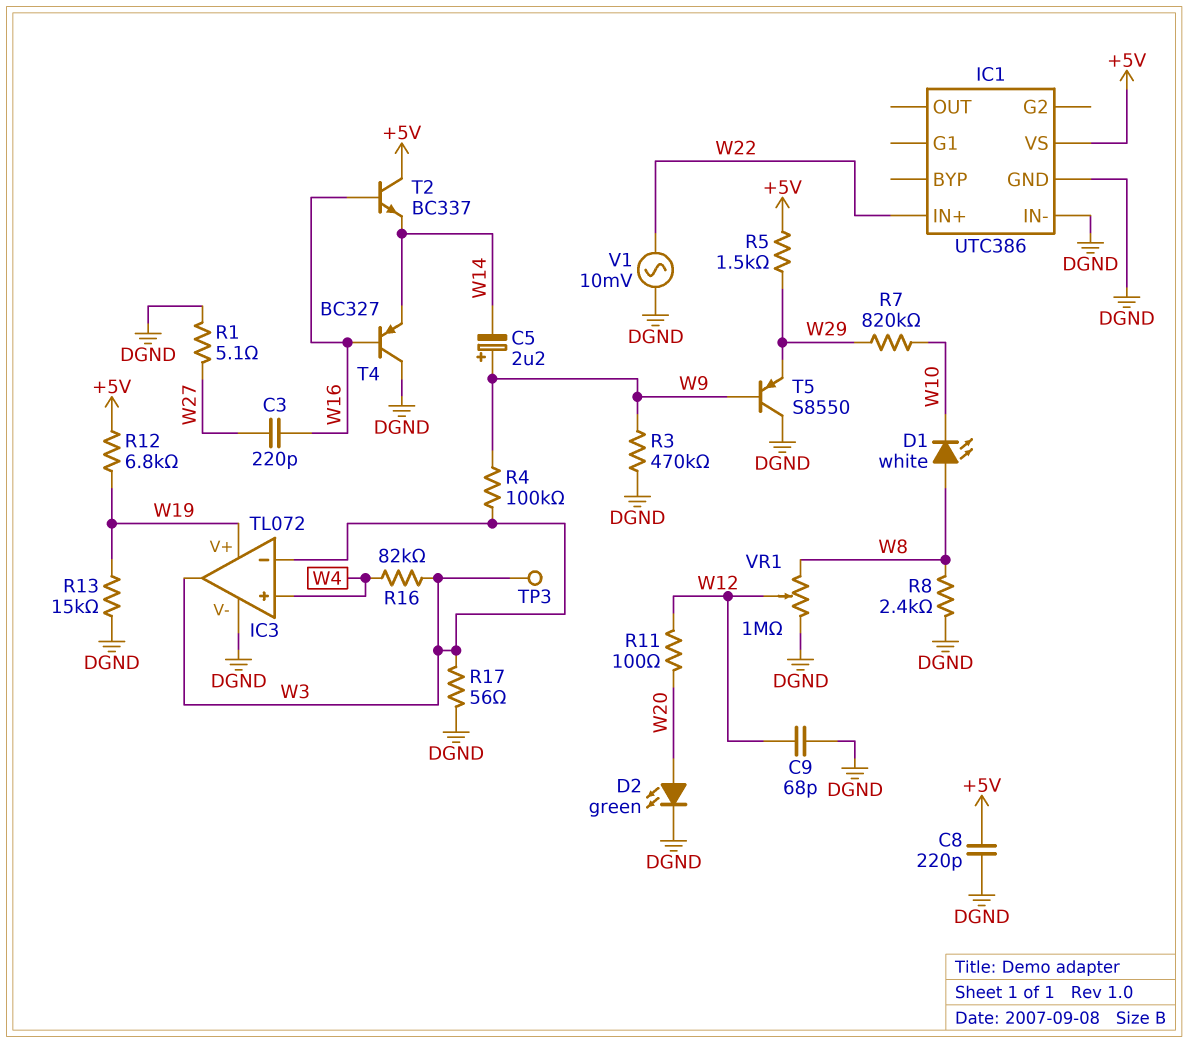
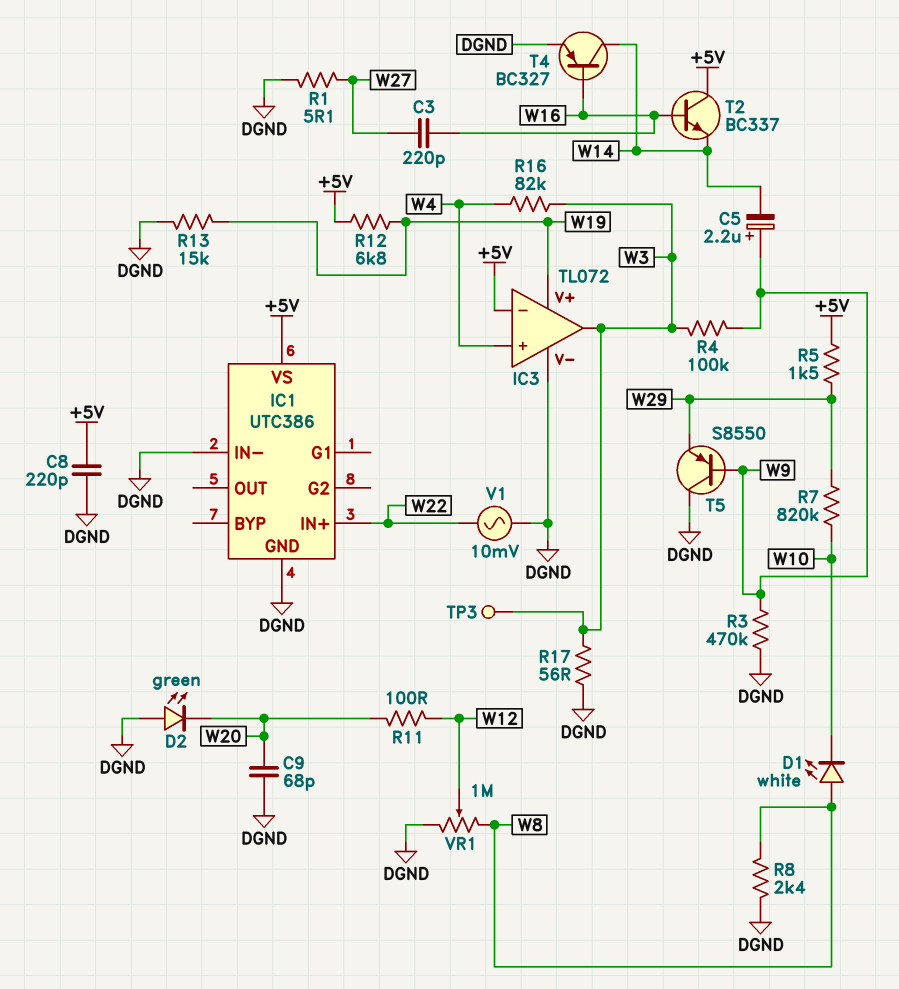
C9: 68pF (DGND, W12) -> 68pF (DGND, W20)
D2: LED green (A W20, K DGND) -> LED green (A DGND, K W20)
IC3 pin in-: W3 -> +5V
T4: PNP BC327 (B W16, C DGND, E W14) -> PNP BC327 (B W16, C W14, E DGND)

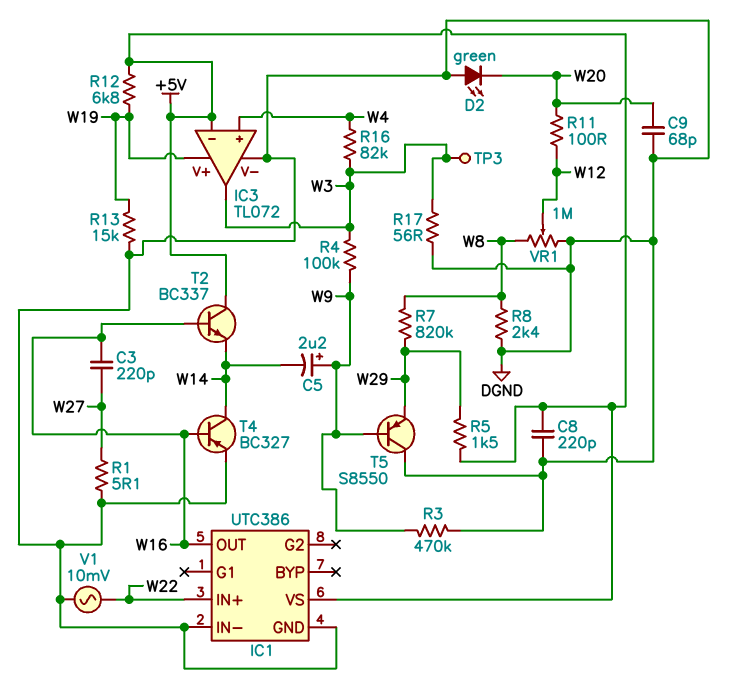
D1: LED white (A W8, K W10) -> none
IC1 pin OUT: none -> W16
R7: 820k (W10, W29) -> 820k (W8, W29)

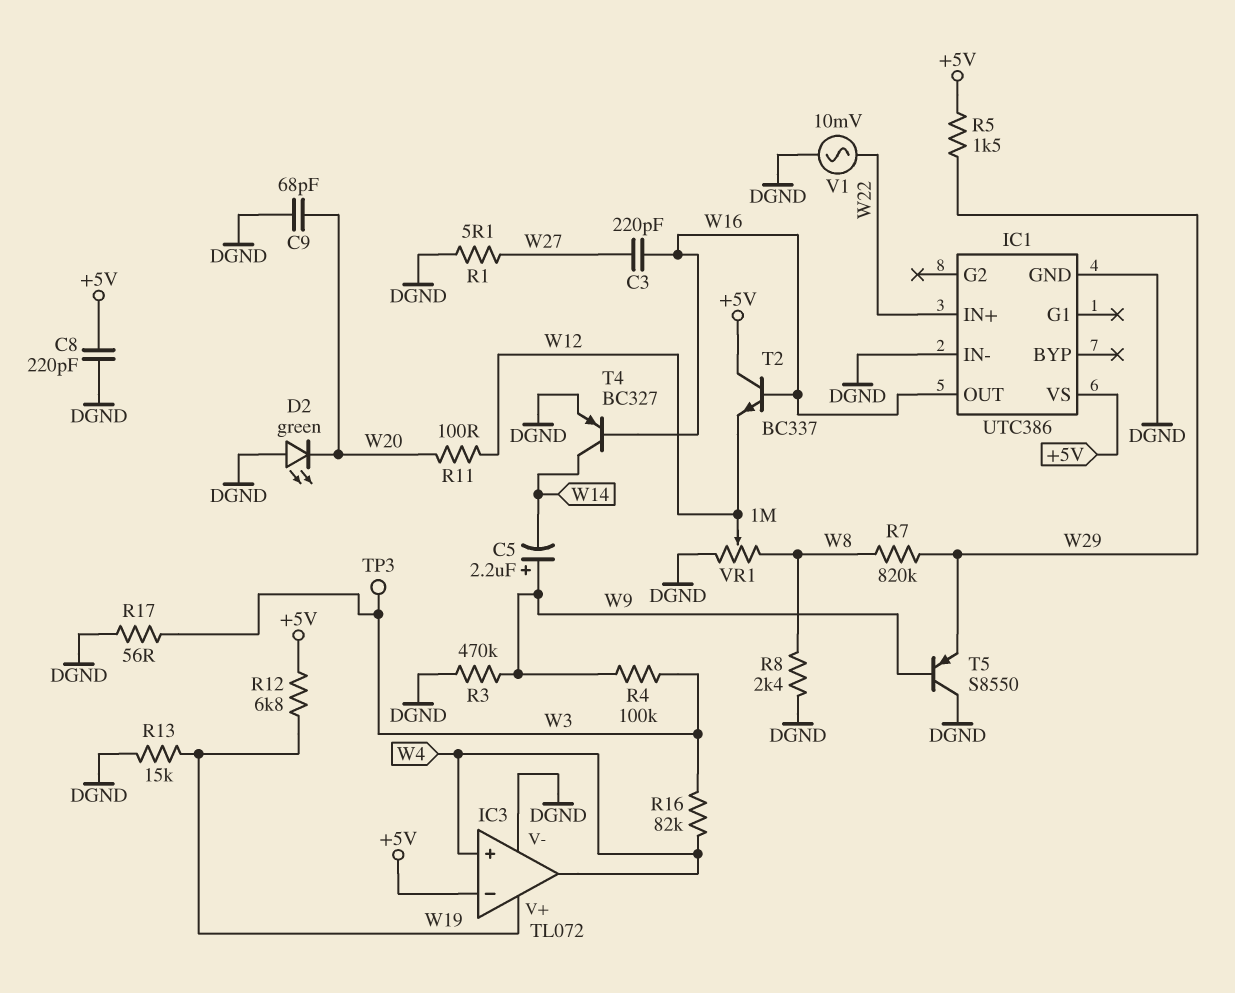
IC3 pin out: W3 -> W4
T2: NPN BC337 (B W16, C +5V, E W14) -> NPN BC337 (B W16, C +5V, E W12)

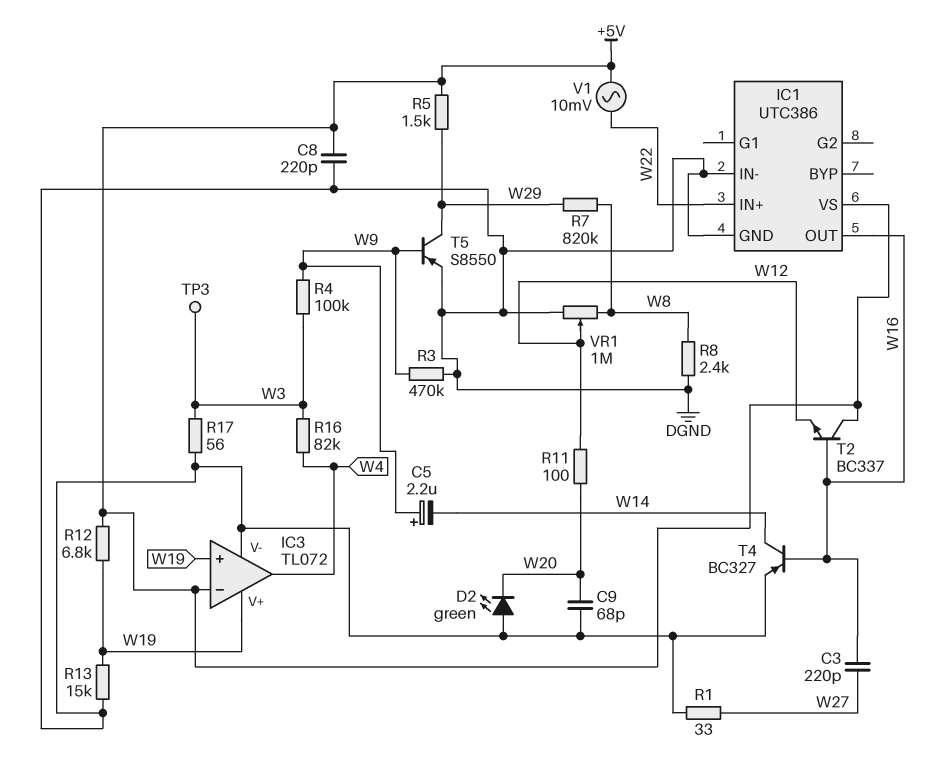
IC3 pin in+: W4 -> W19
R1: 5.1 (DGND, W27) -> 33 (DGND, W27)
T5: PNP S8550 (B W9, C DGND, E W29) -> PNP S8550 (B W9, C W29, E DGND)
V1: AC 10mV (DGND, W22) -> AC 10mV (+5V, W22)

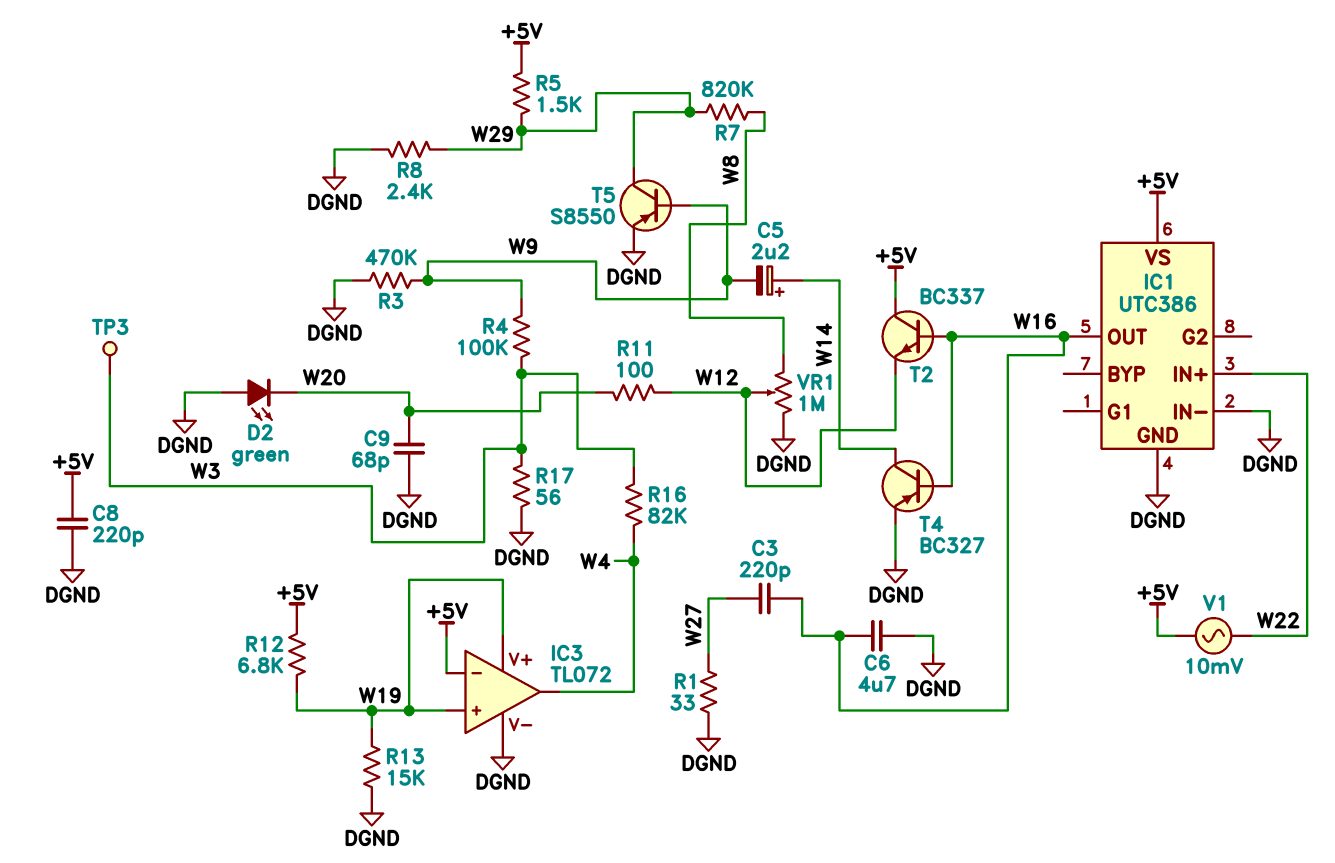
C5: 2.2uF (plus W9, minus W14) -> 2.2uF (plus W14, minus W9)
C6: none -> 4.7uF (DGND, W16)
R8: 2.4k (DGND, W8) -> 2.4k (DGND, W29)

